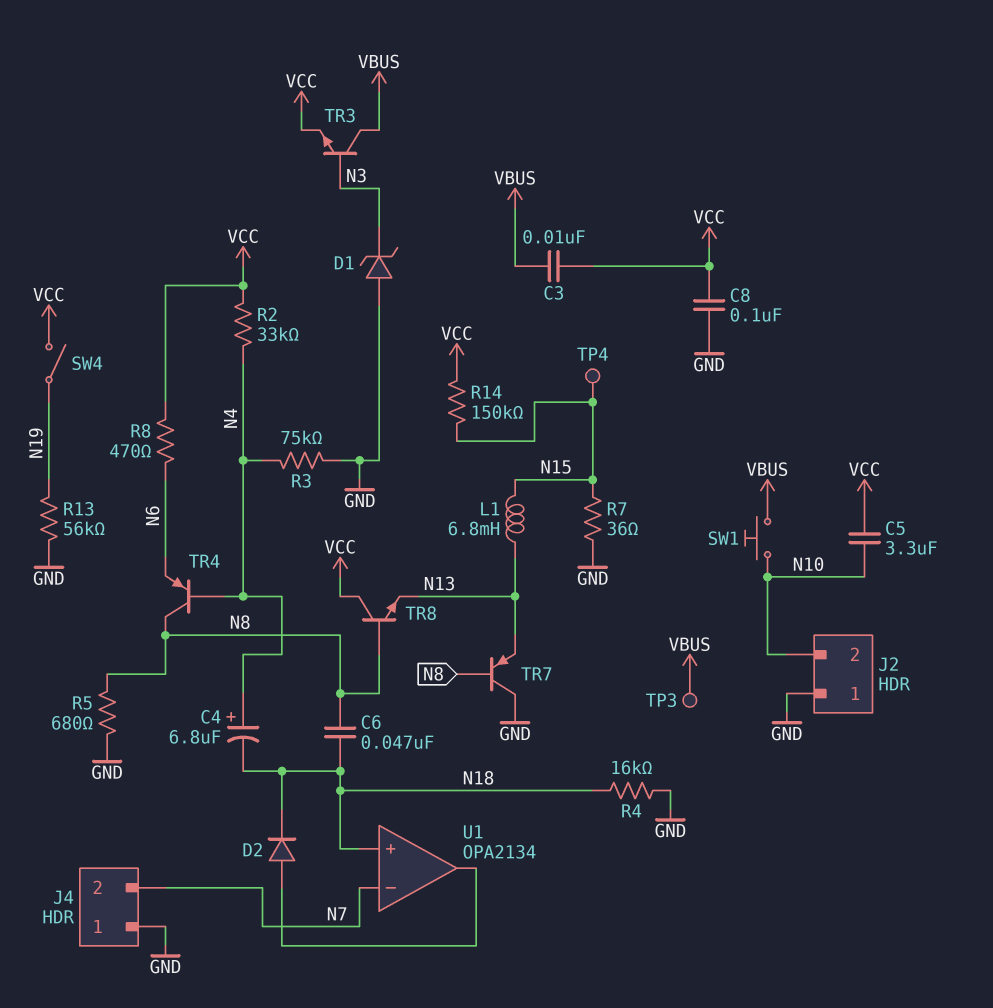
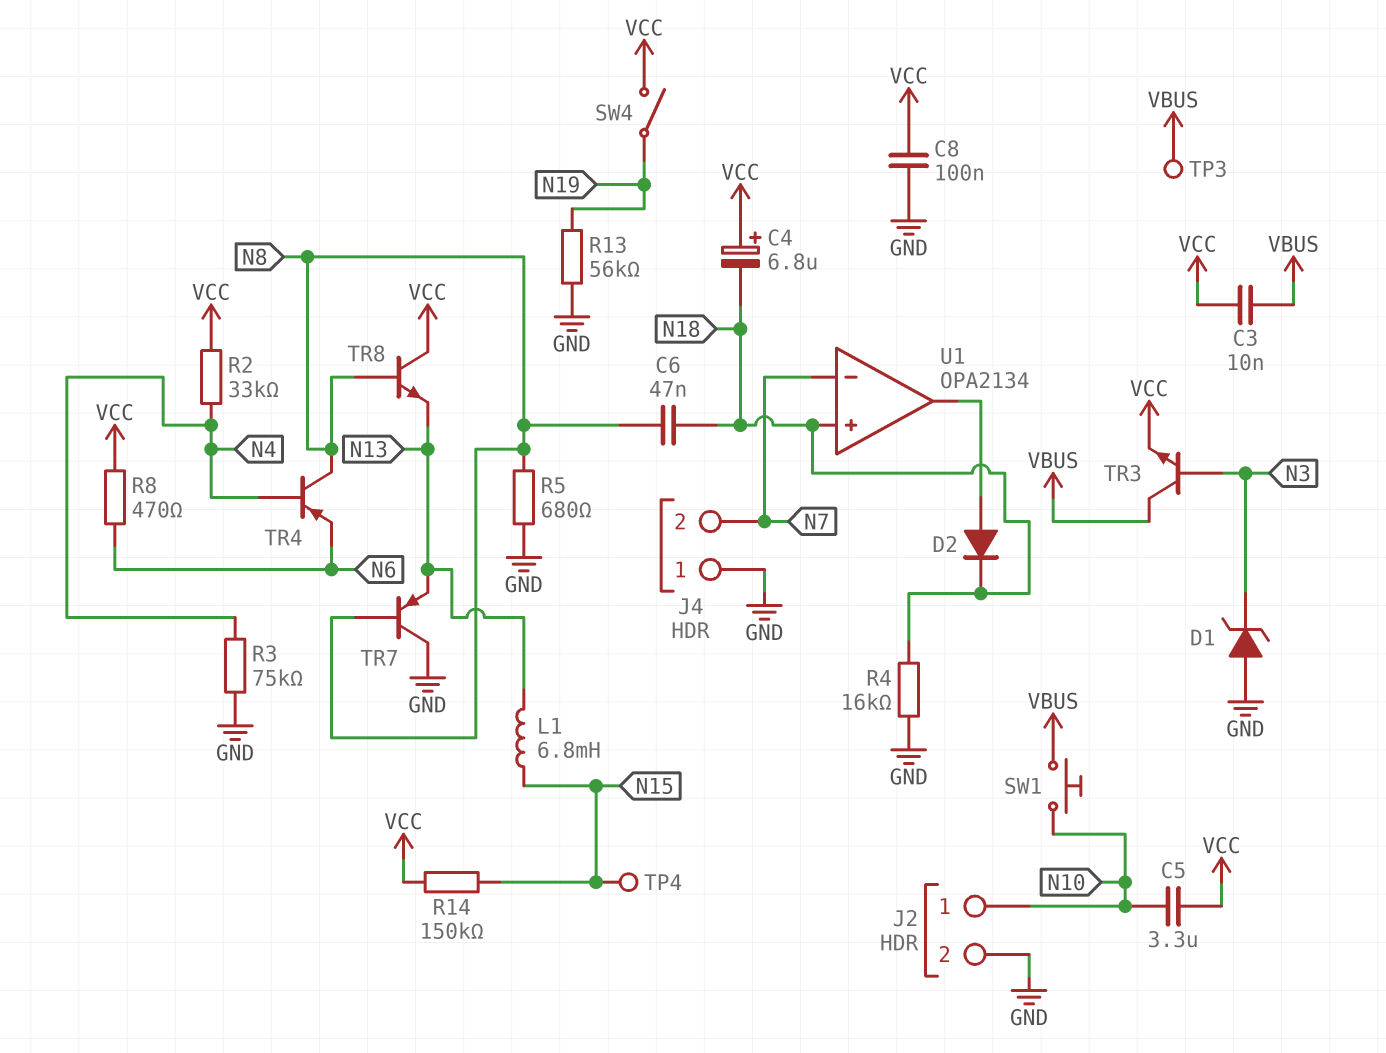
C4: 6.8uF (plus N4, minus N18) -> 6.8uF (plus VCC, minus N18)
J2 pin 1: GND -> N10
J2 pin 2: N10 -> GND
R7: 36 (GND, N15) -> none

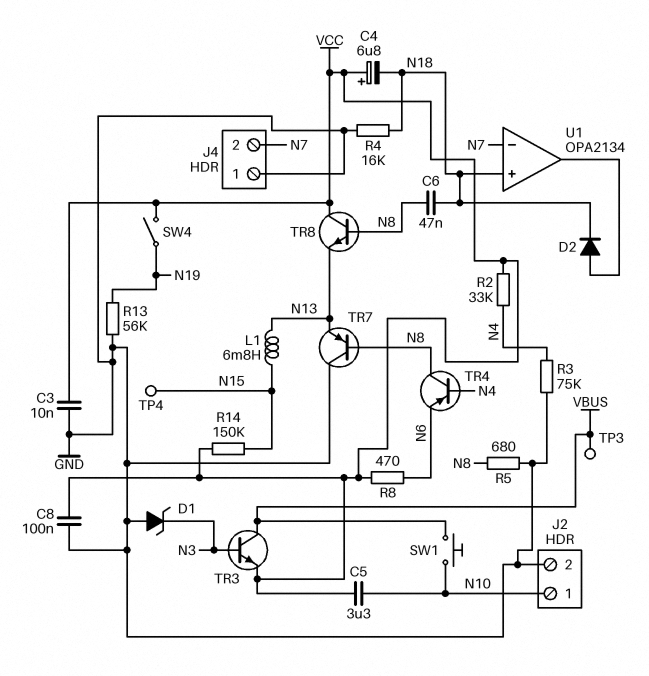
C3: 10nF (VBUS, VCC) -> 10nF (GND, VCC)

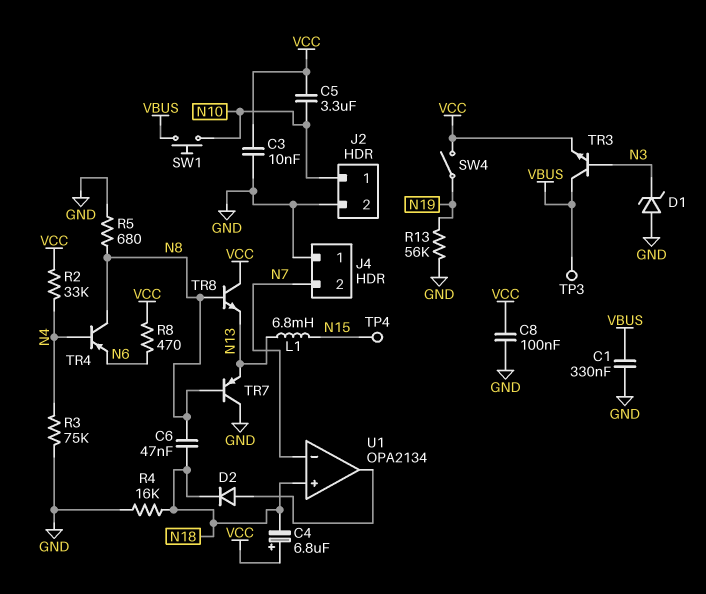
C1: none -> 330nF (GND, VBUS)
R14: 150k (N15, VCC) -> none

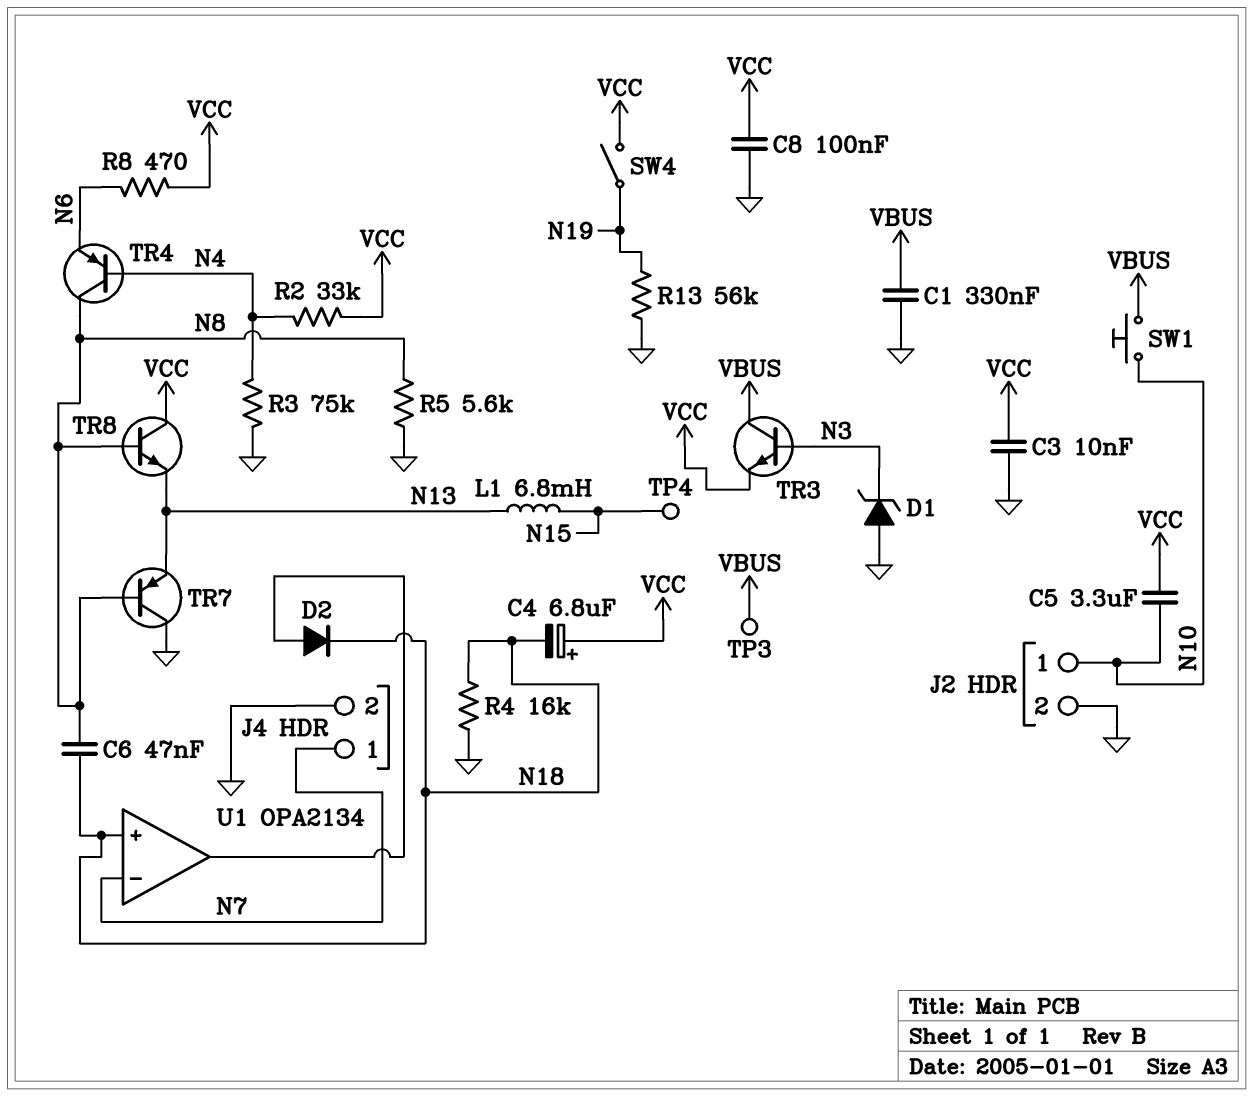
J4 pin 1: GND -> N7
J4 pin 2: N7 -> GND
R5: 680 (GND, N8) -> 5.6k (GND, N8)

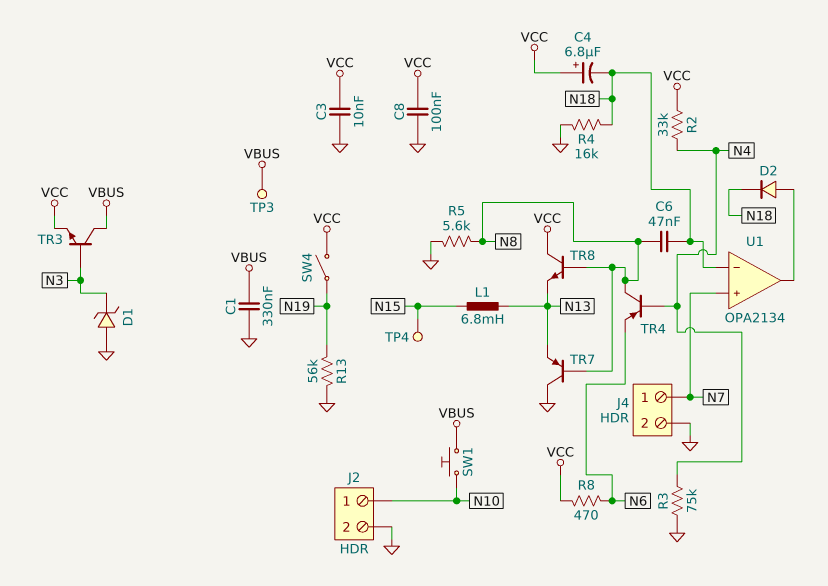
C5: 3.3uF (N10, VCC) -> none
U1 pin in+: N18 -> N7
U1 pin in-: N7 -> N18

